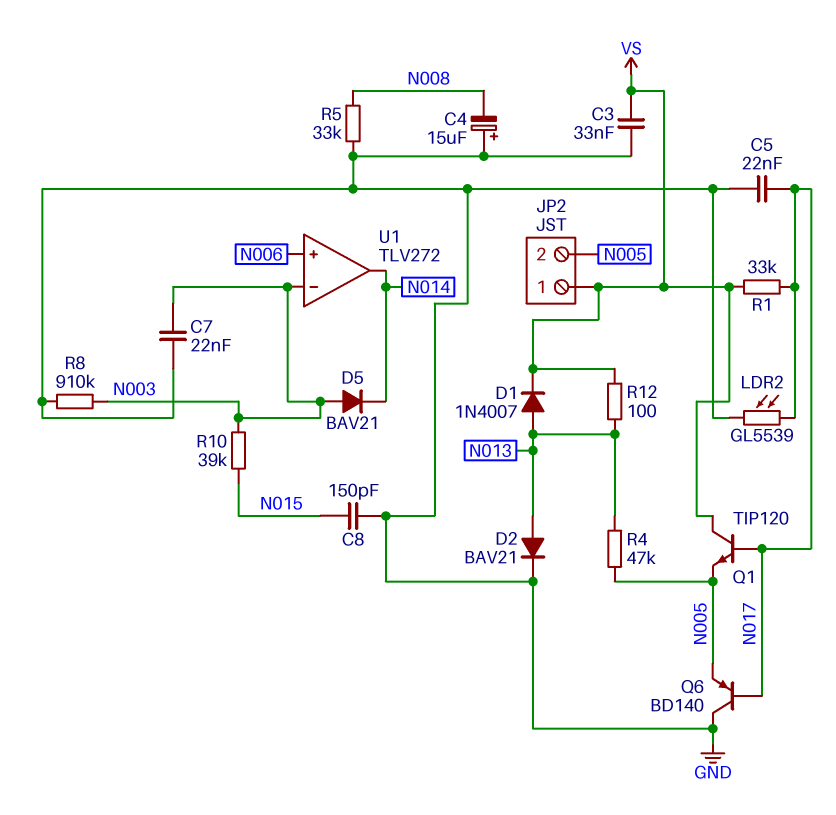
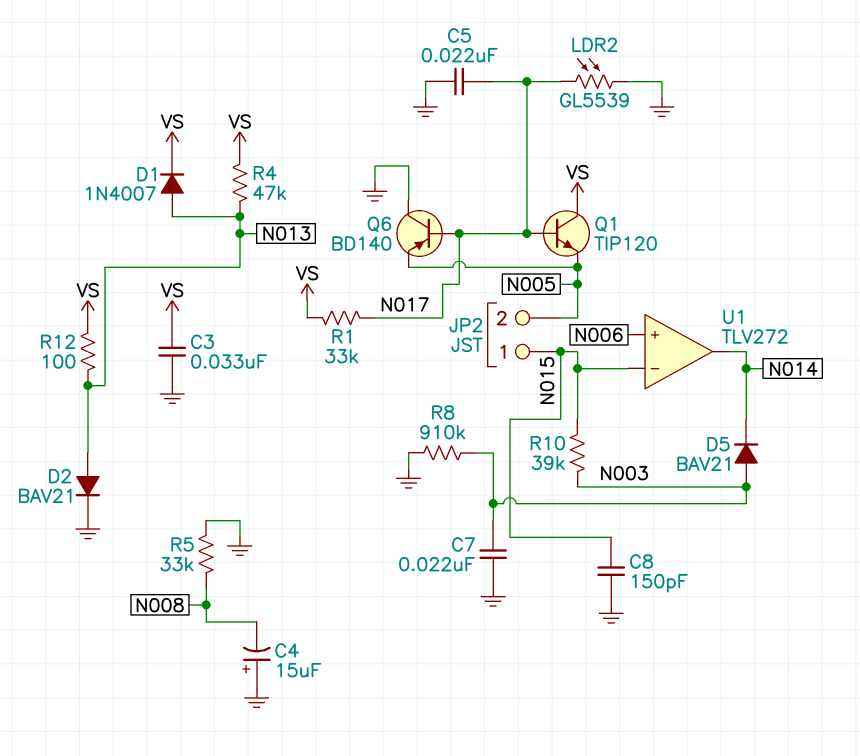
JP2 pin 1: VS -> N015
R4: 47k (N005, N013) -> 47k (N013, VS)
U1 pin in-: N003 -> N015

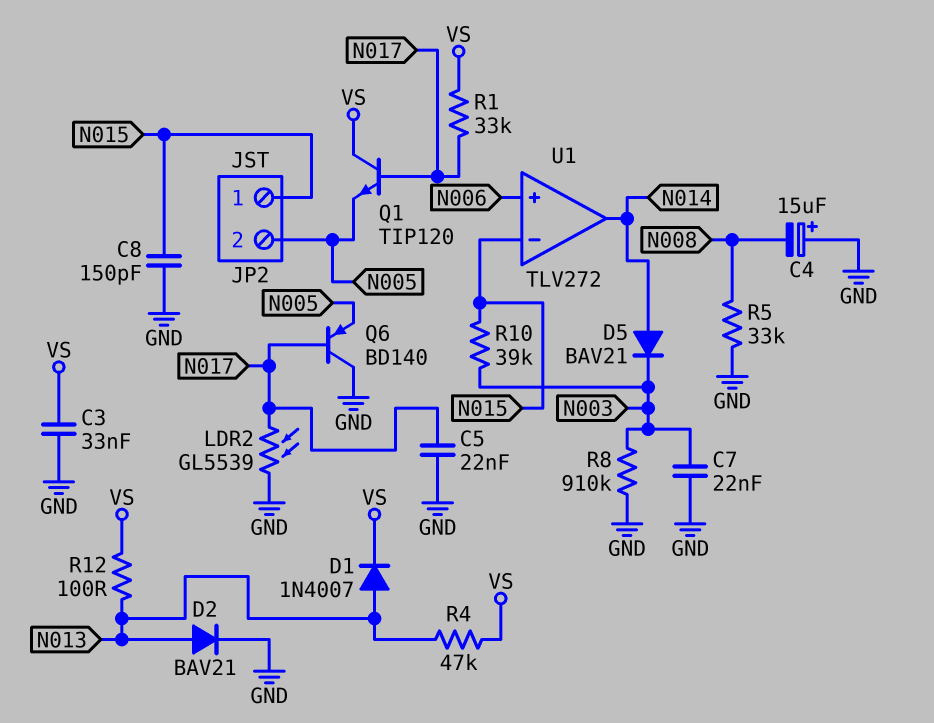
D5: diode BAV21 (A N003, K N014) -> diode BAV21 (A N014, K N003)

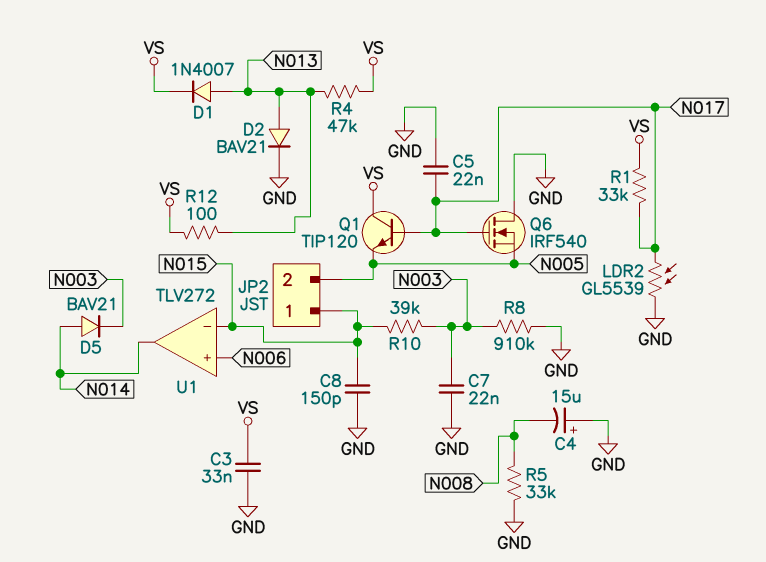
Q6: PNP BD140 (B N017, C GND, E N005) -> NMOS IRF540 (G N017, D GND, S N005)

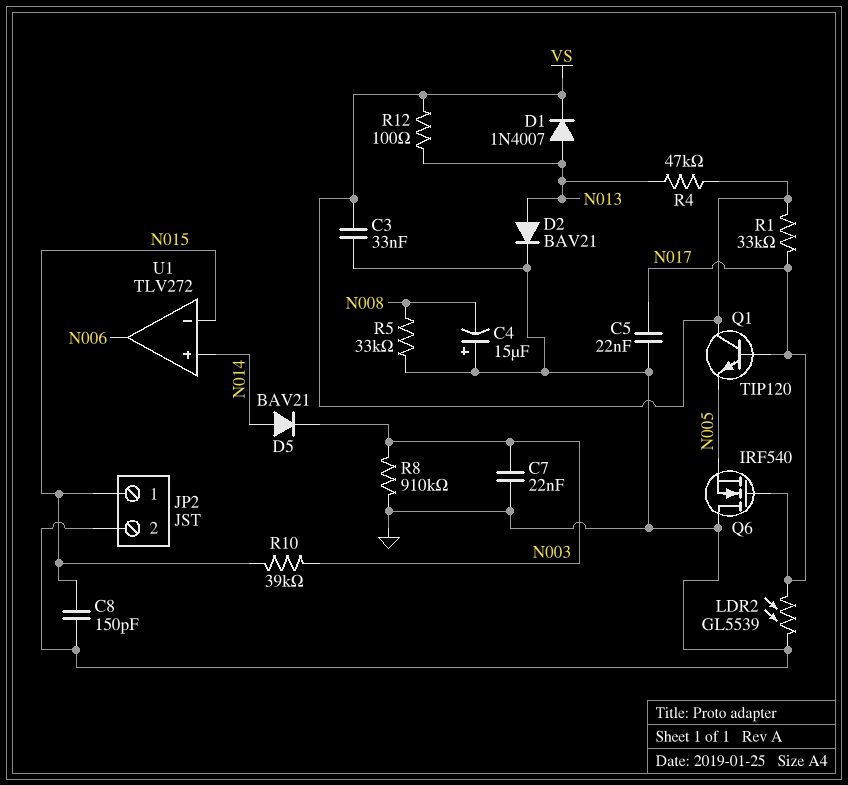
JP2 pin 2: N005 -> GND
U1 pin in+: N006 -> N014
U1 pin out: N014 -> N006

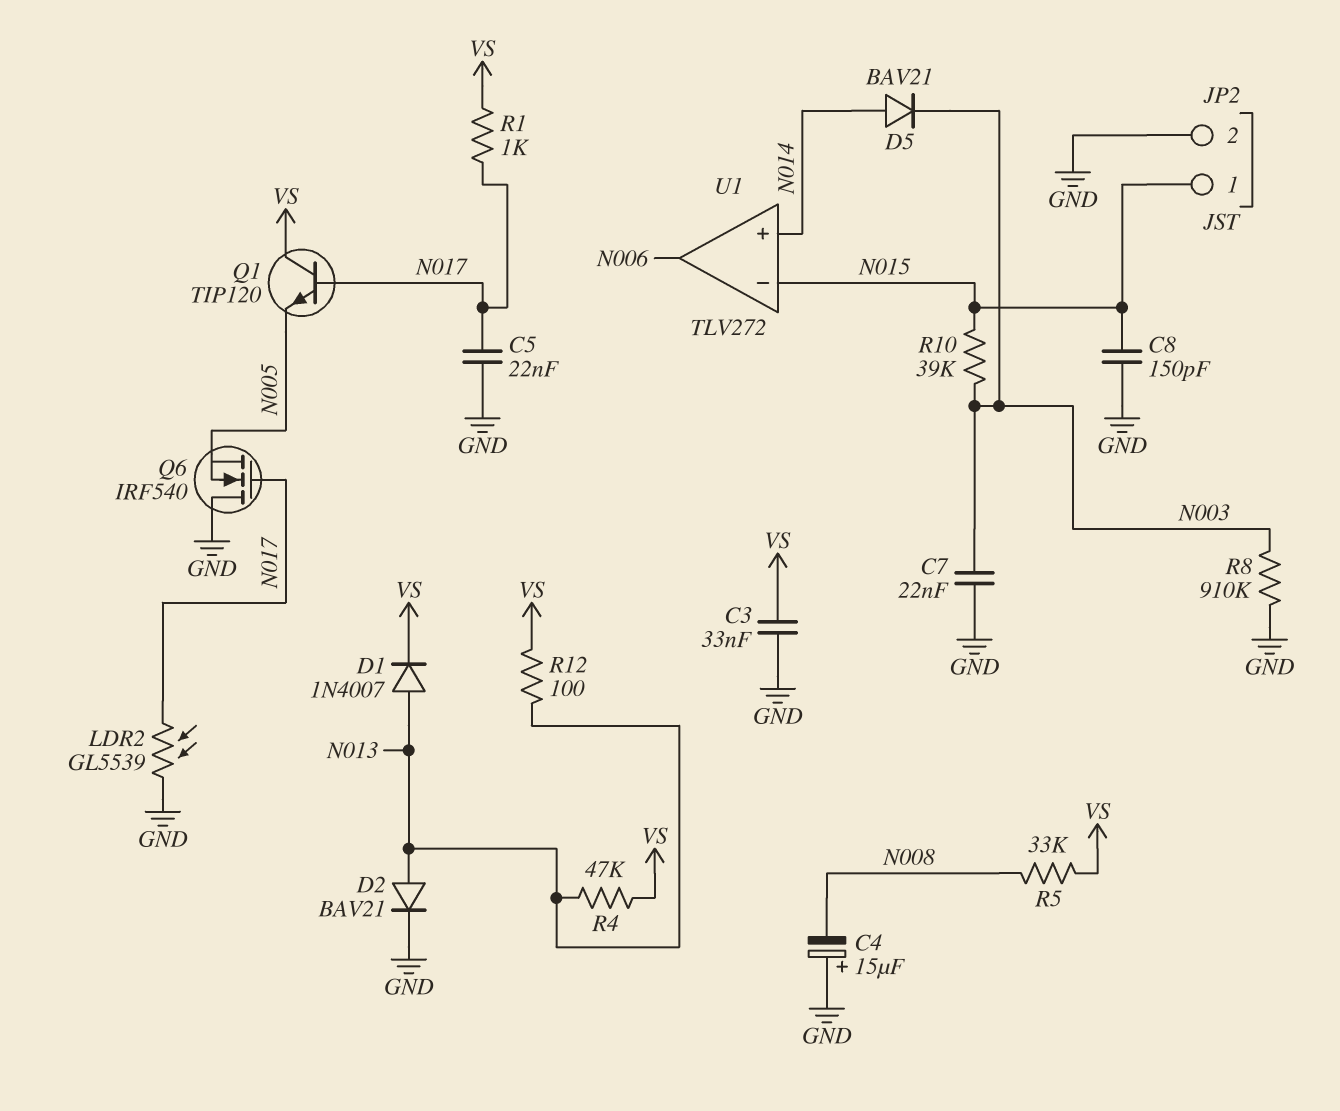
R1: 33k (N017, VS) -> 1k (N017, VS)
R5: 33k (GND, N008) -> 33k (N008, VS)

